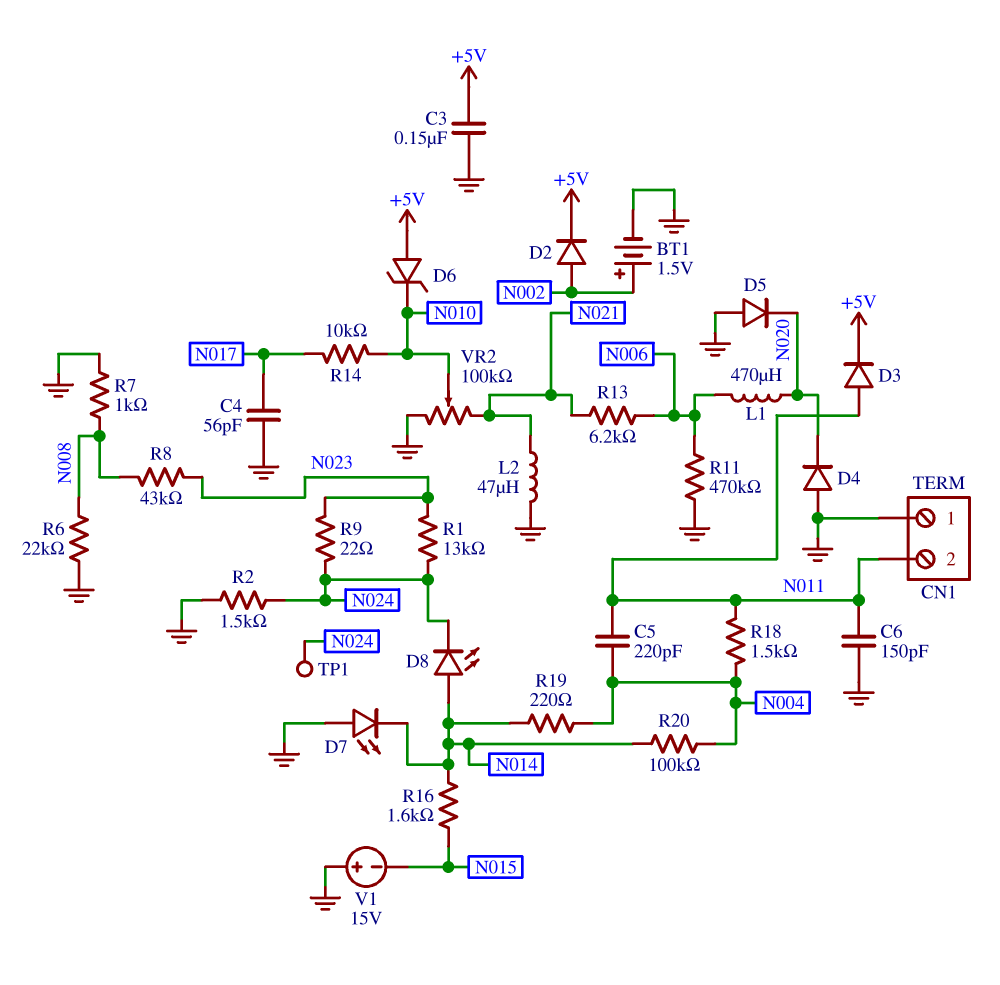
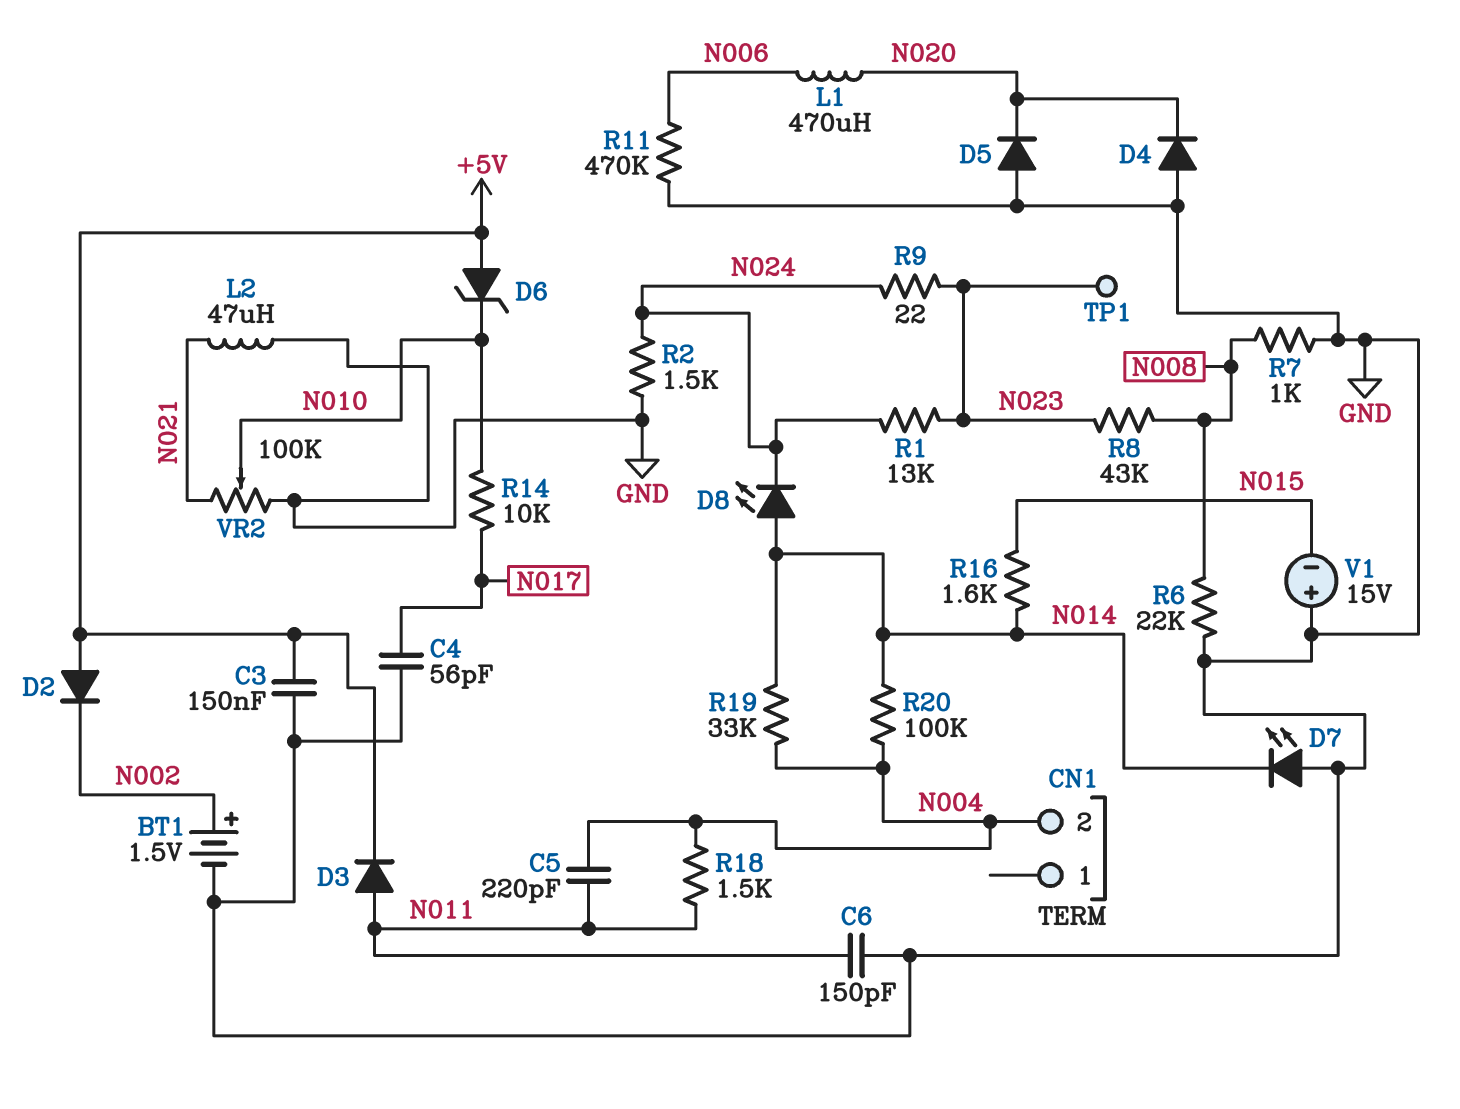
CN1 pin 1: GND -> none
CN1 pin 2: N011 -> N004
D2: diode (A N002, K +5V) -> diode (A +5V, K N002)
R13: 6.2k (N006, N021) -> none
R19: 220 (N004, N014) -> 33k (N004, N014)
TP1: test point (N024) -> test point (N023)

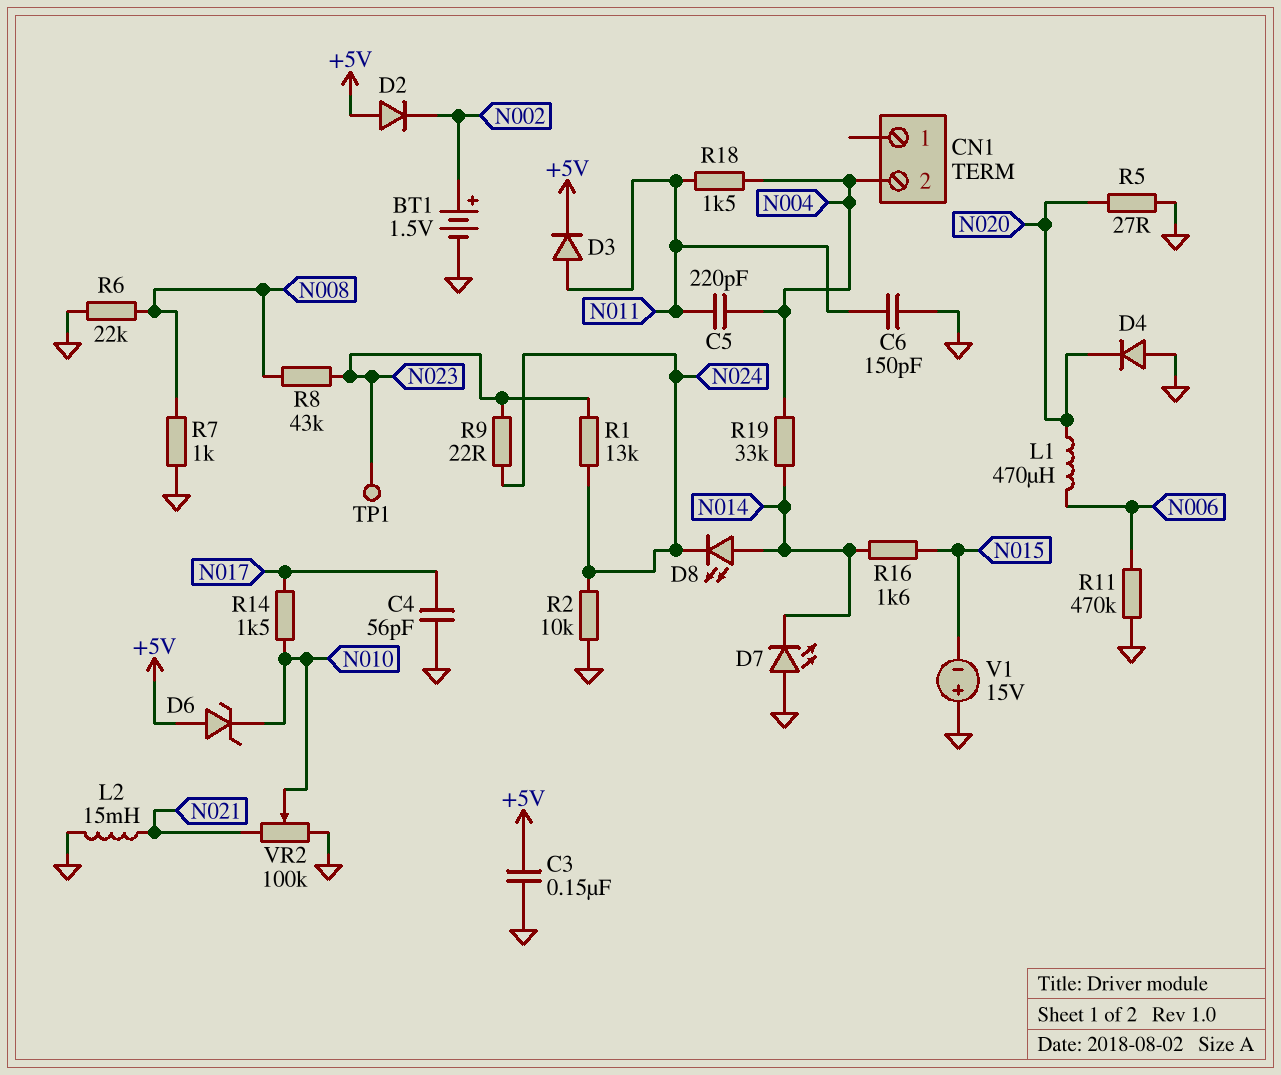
D5: diode (A GND, K N020) -> none
L2: 47uH (GND, N021) -> 15mH (GND, N021)
R2: 1.5k (GND, N024) -> 10k (GND, N024)
R5: none -> 27 (GND, N020)
R14: 10k (N010, N017) -> 1.5k (N010, N017)
R20: 100k (N004, N014) -> none

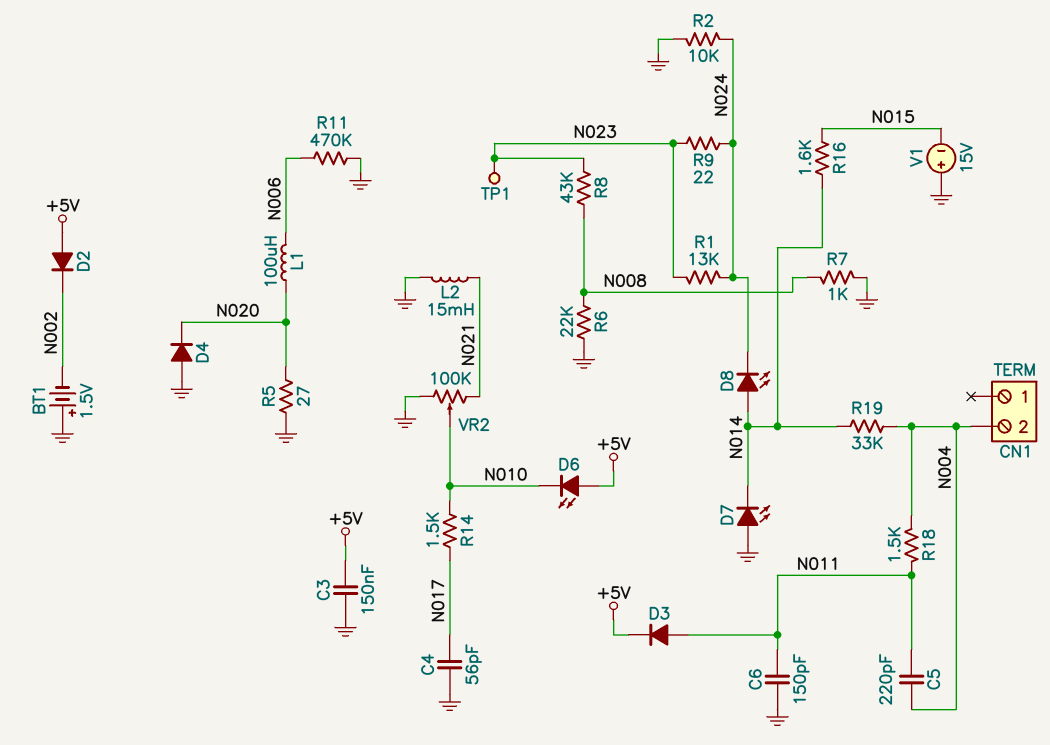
BT1: 1.5V (plus N002, minus GND) -> 1.5V (plus GND, minus N002)
D6: zener (A +5V, K N010) -> LED (A +5V, K N010)
L1: 470uH (N006, N020) -> 100uH (N006, N020)

